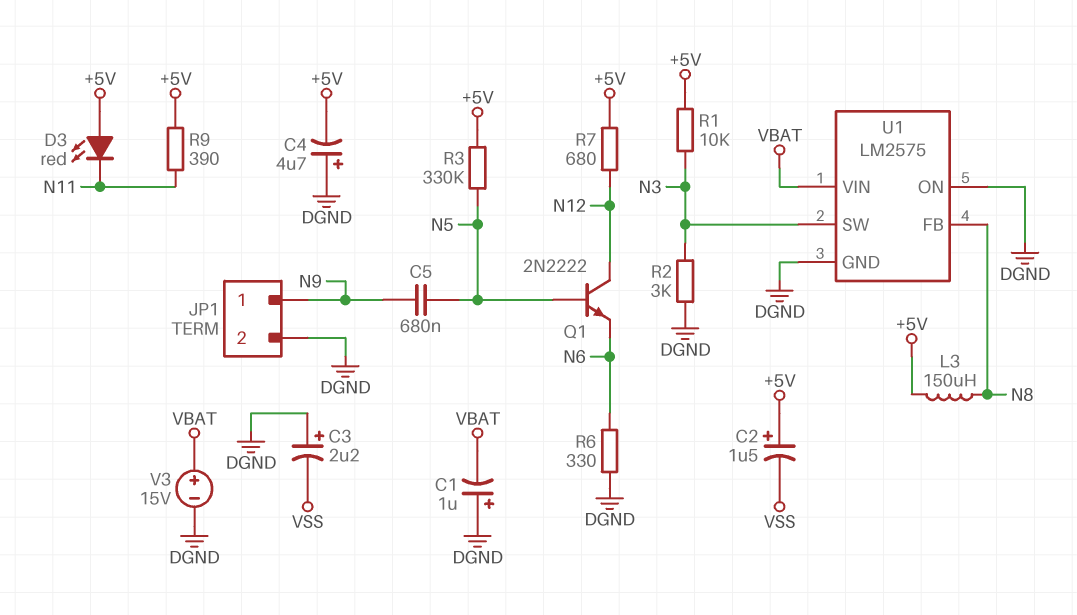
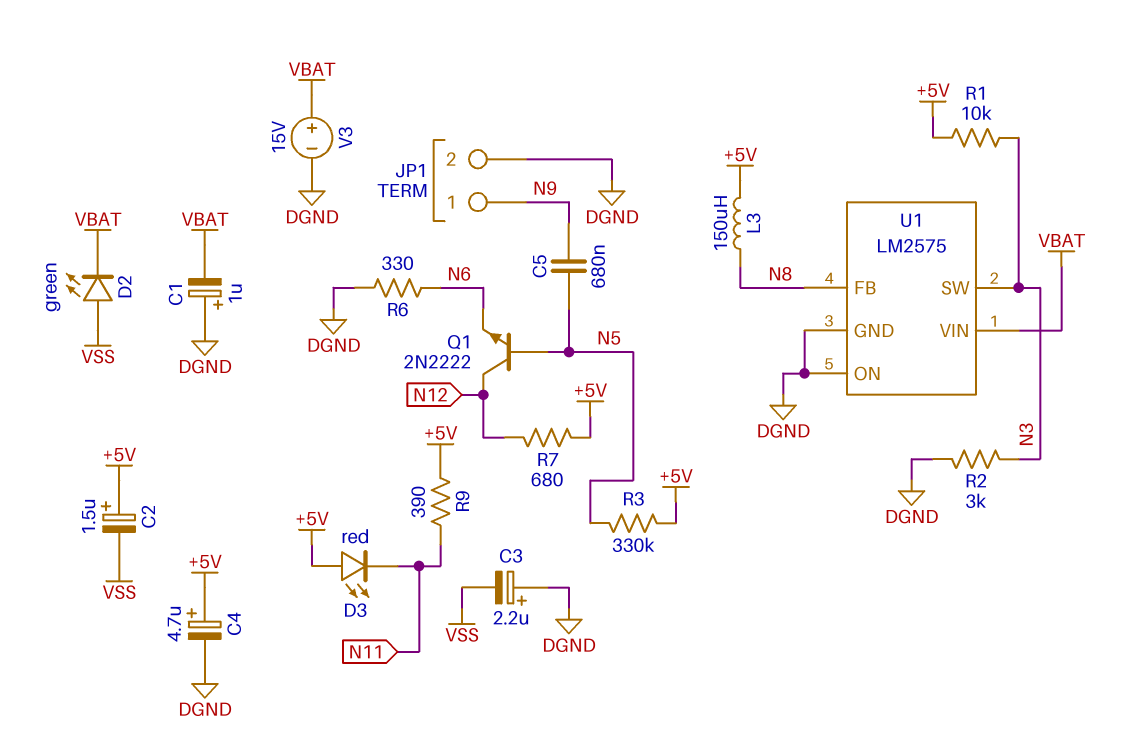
C4: 4.7uF (plus DGND, minus +5V) -> 4.7uF (plus +5V, minus DGND)
D2: none -> LED green (A VSS, K VBAT)

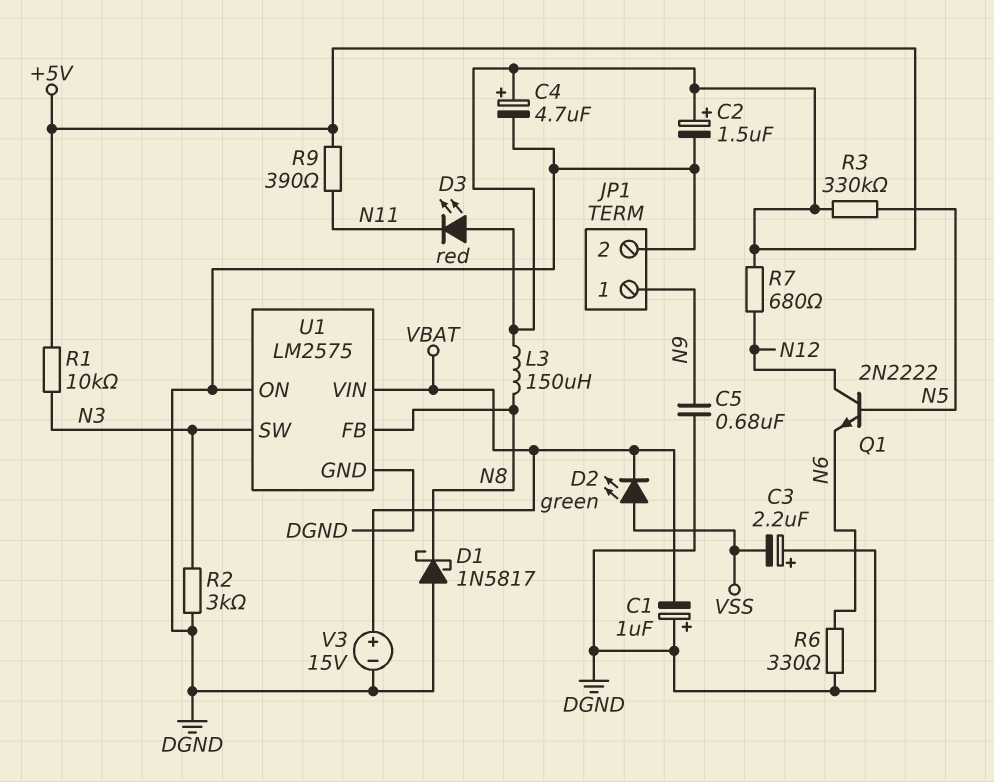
C2: 1.5uF (plus +5V, minus VSS) -> 1.5uF (plus +5V, minus DGND)
C5: 680nF (N5, N9) -> 680nF (DGND, N9)
D1: none -> schottky 1N5817 (A DGND, K N8)

